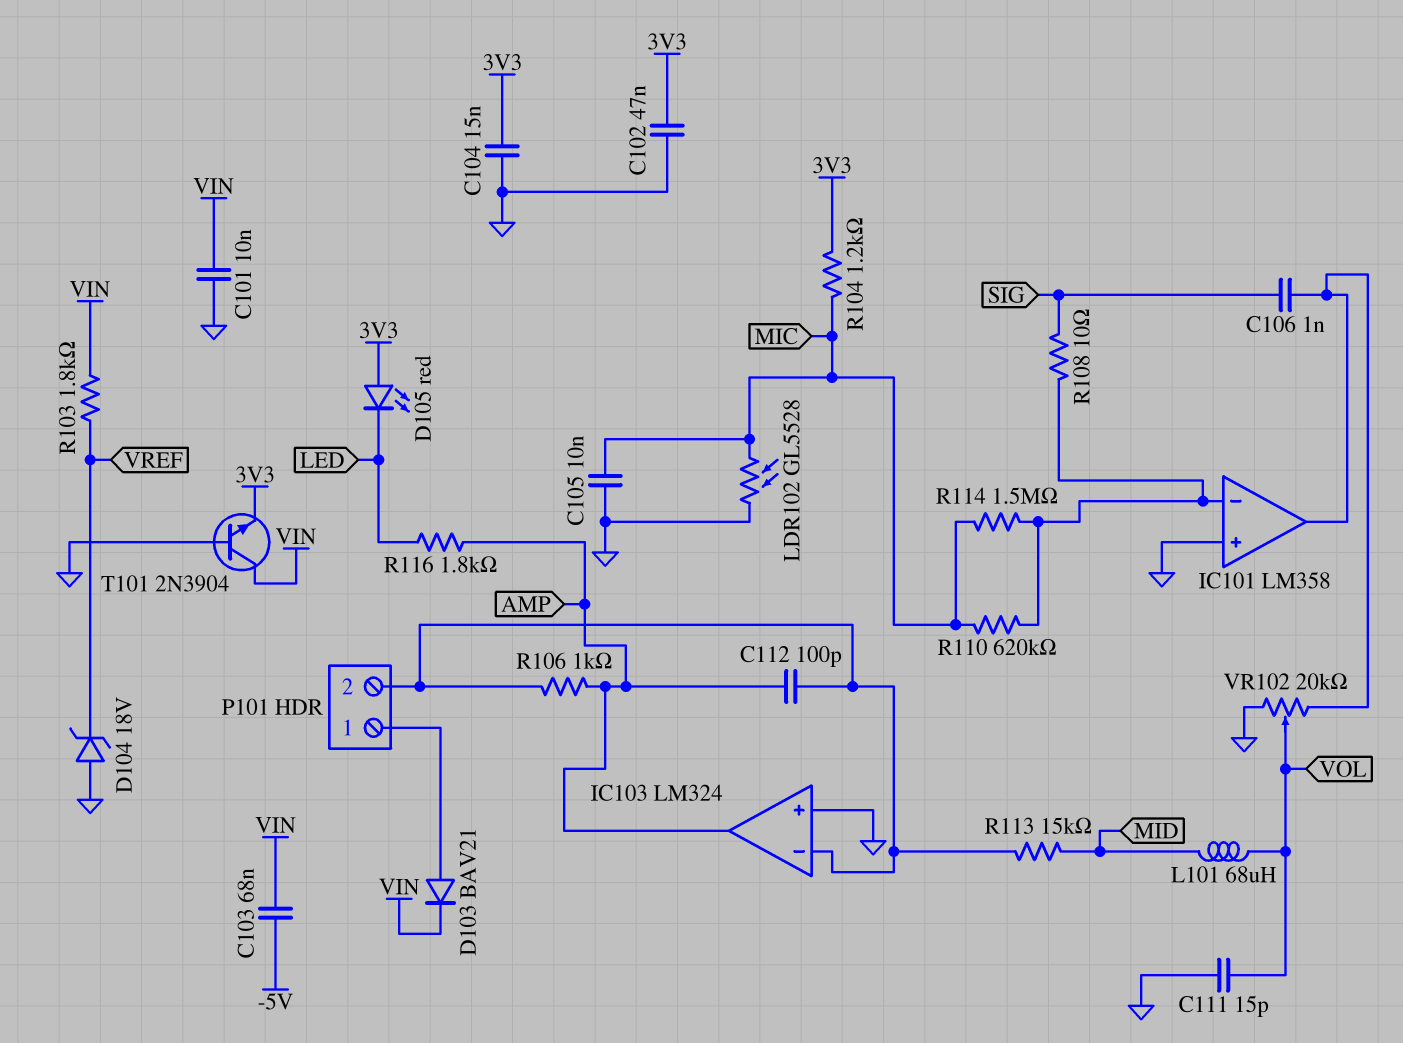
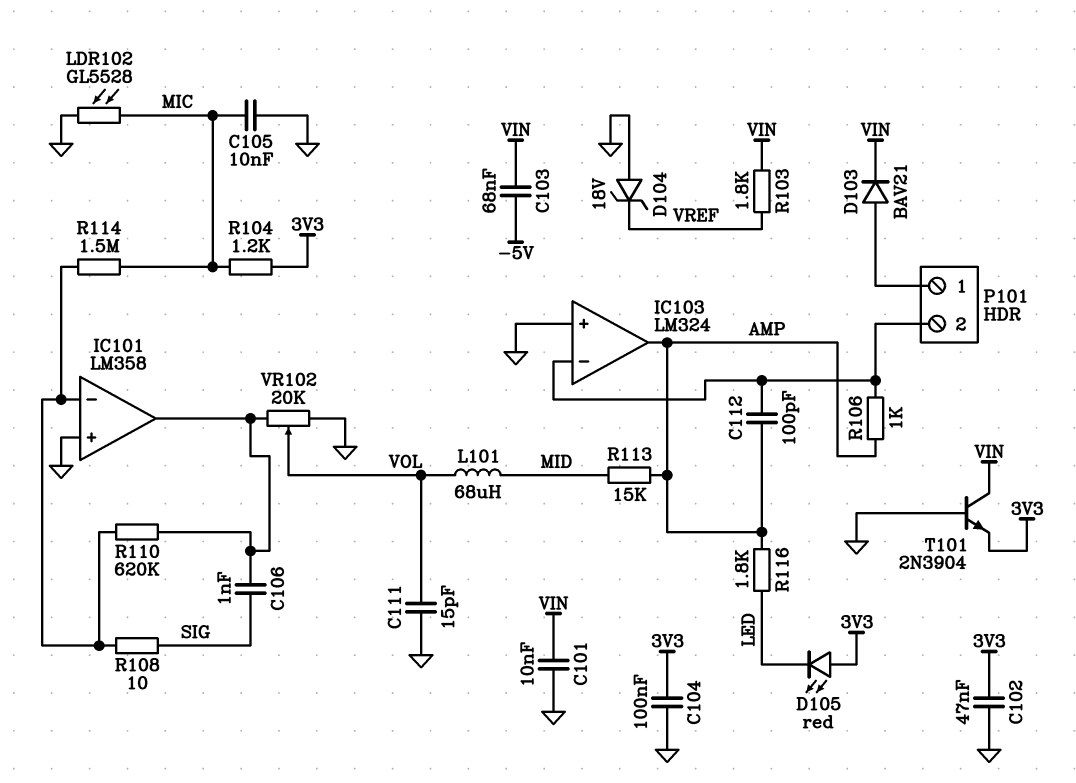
C104: 15nF (3V3, GND) -> 100nF (3V3, GND)
R110: 620k (IC101/in-, MIC) -> 620k (IC101/in-, IC101/out)
R113: 15k (IC103/in-, MID) -> 15k (AMP, MID)

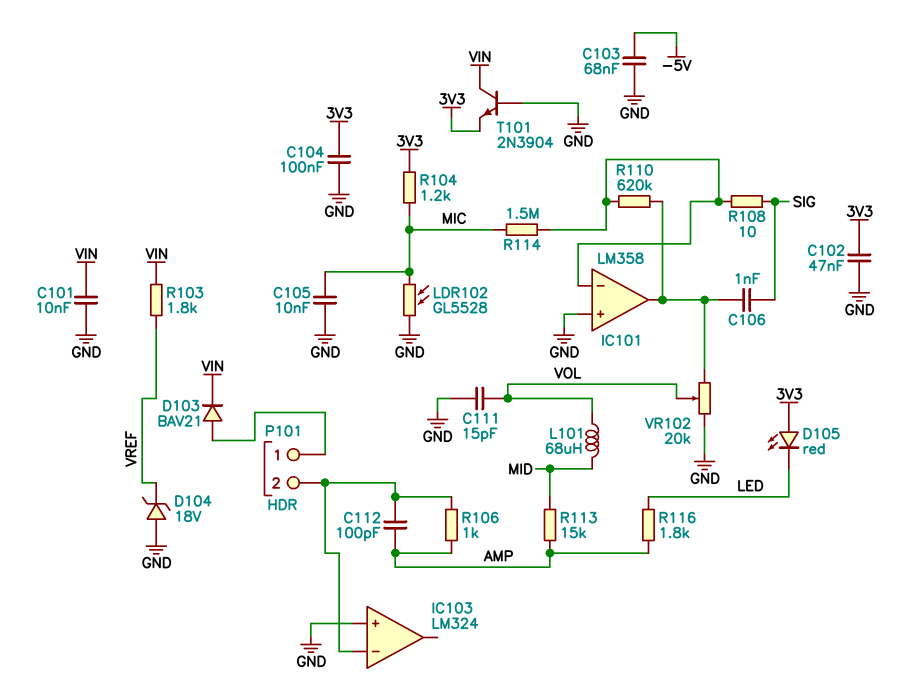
C103: 68nF (-5V, VIN) -> 68nF (-5V, GND)
IC103 pin out: AMP -> none

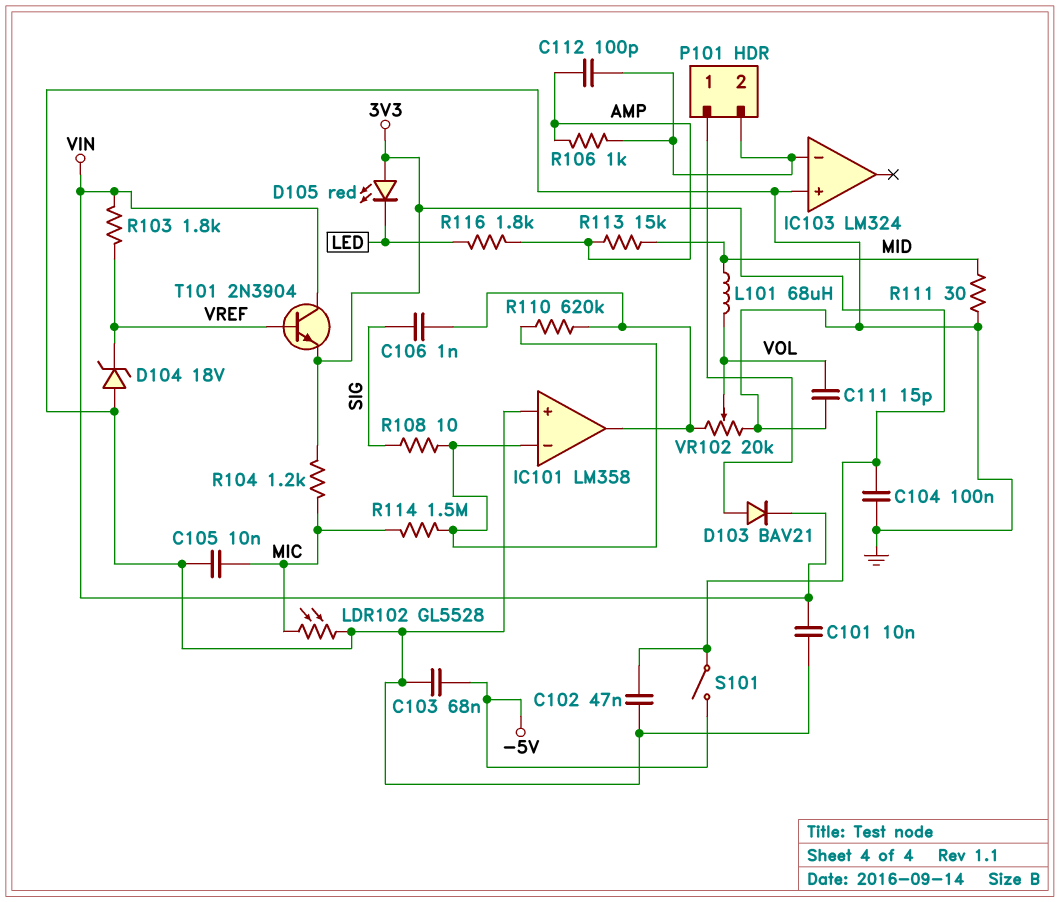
R111: none -> 30 (GND, MID)
S101: none -> switch (-5V, 3V3)
T101: NPN 2N3904 (B GND, C VIN, E 3V3) -> NPN 2N3904 (B VREF, C VIN, E 3V3)

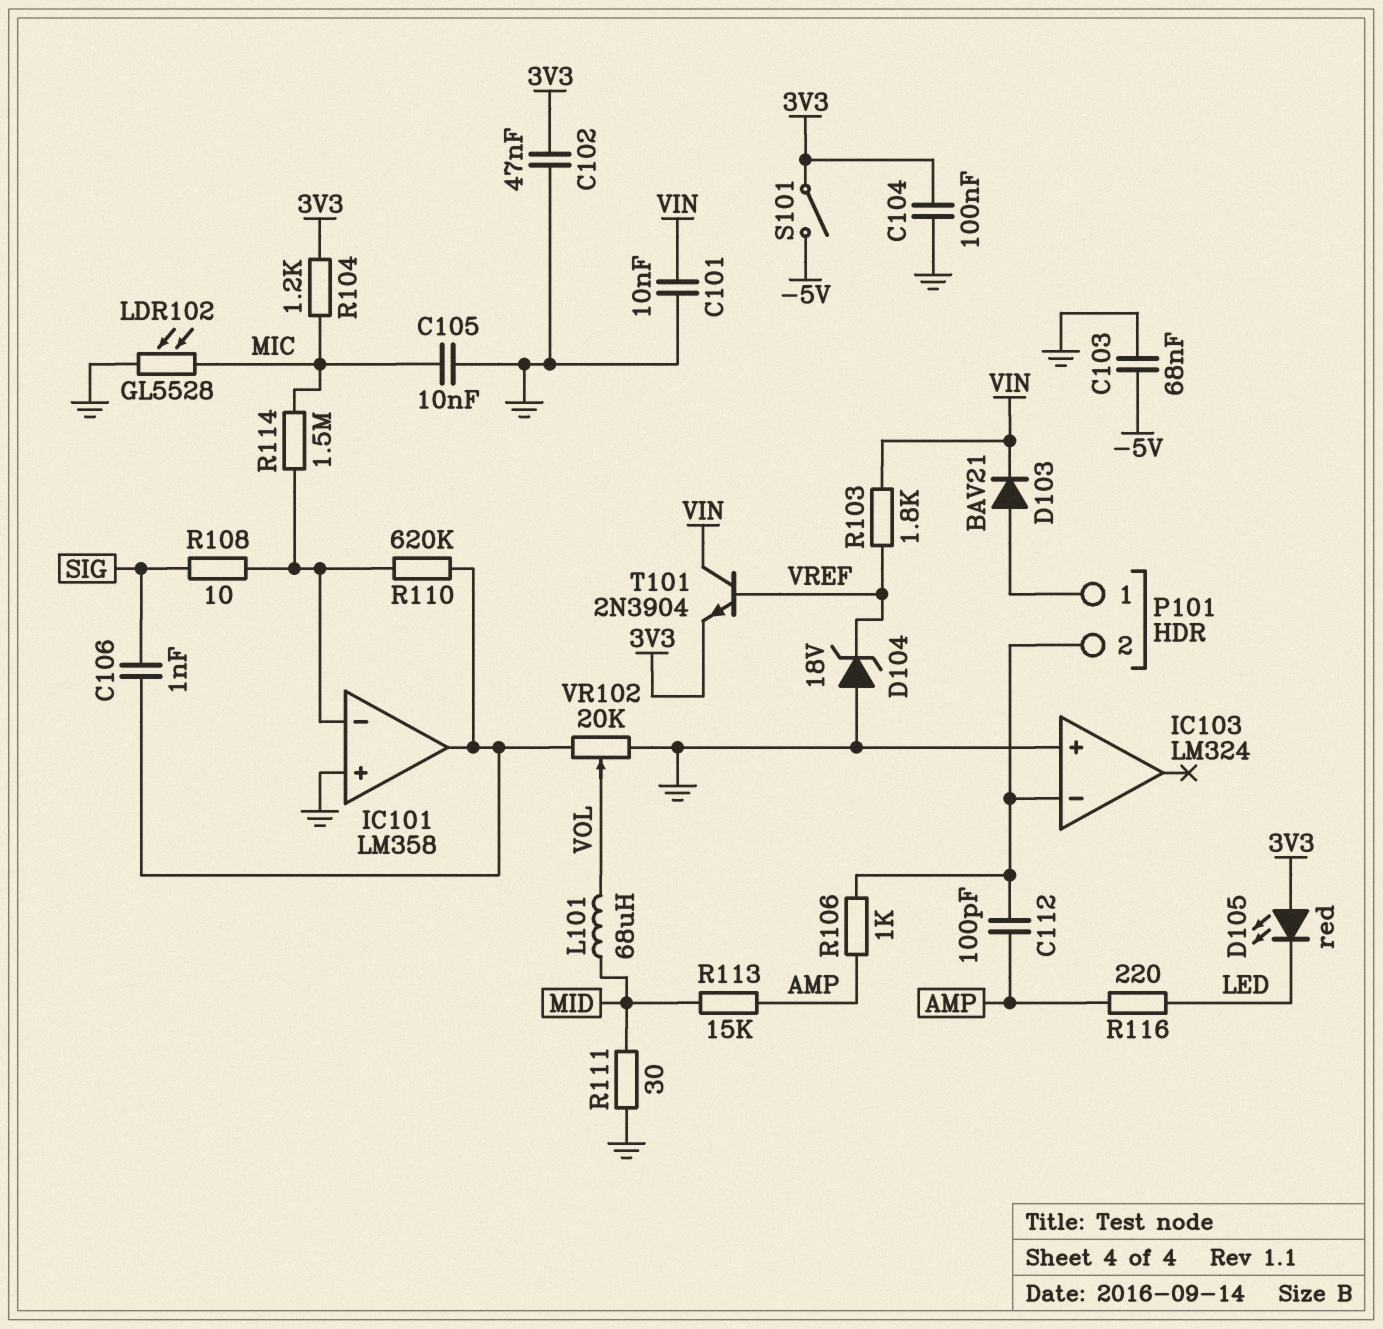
C111: 15pF (GND, VOL) -> none
R116: 1.8k (AMP, LED) -> 220 (AMP, LED)

